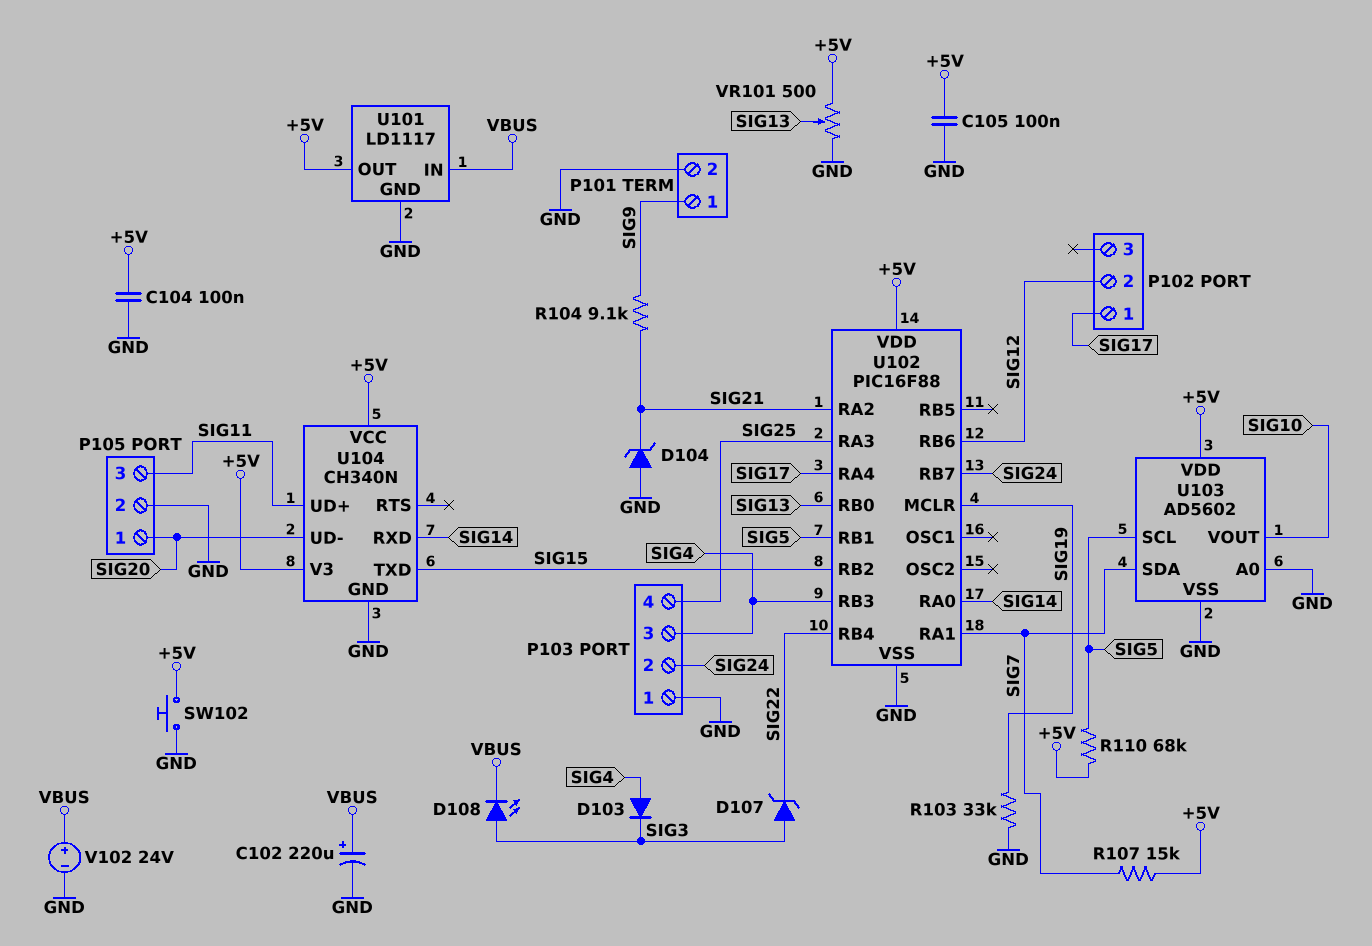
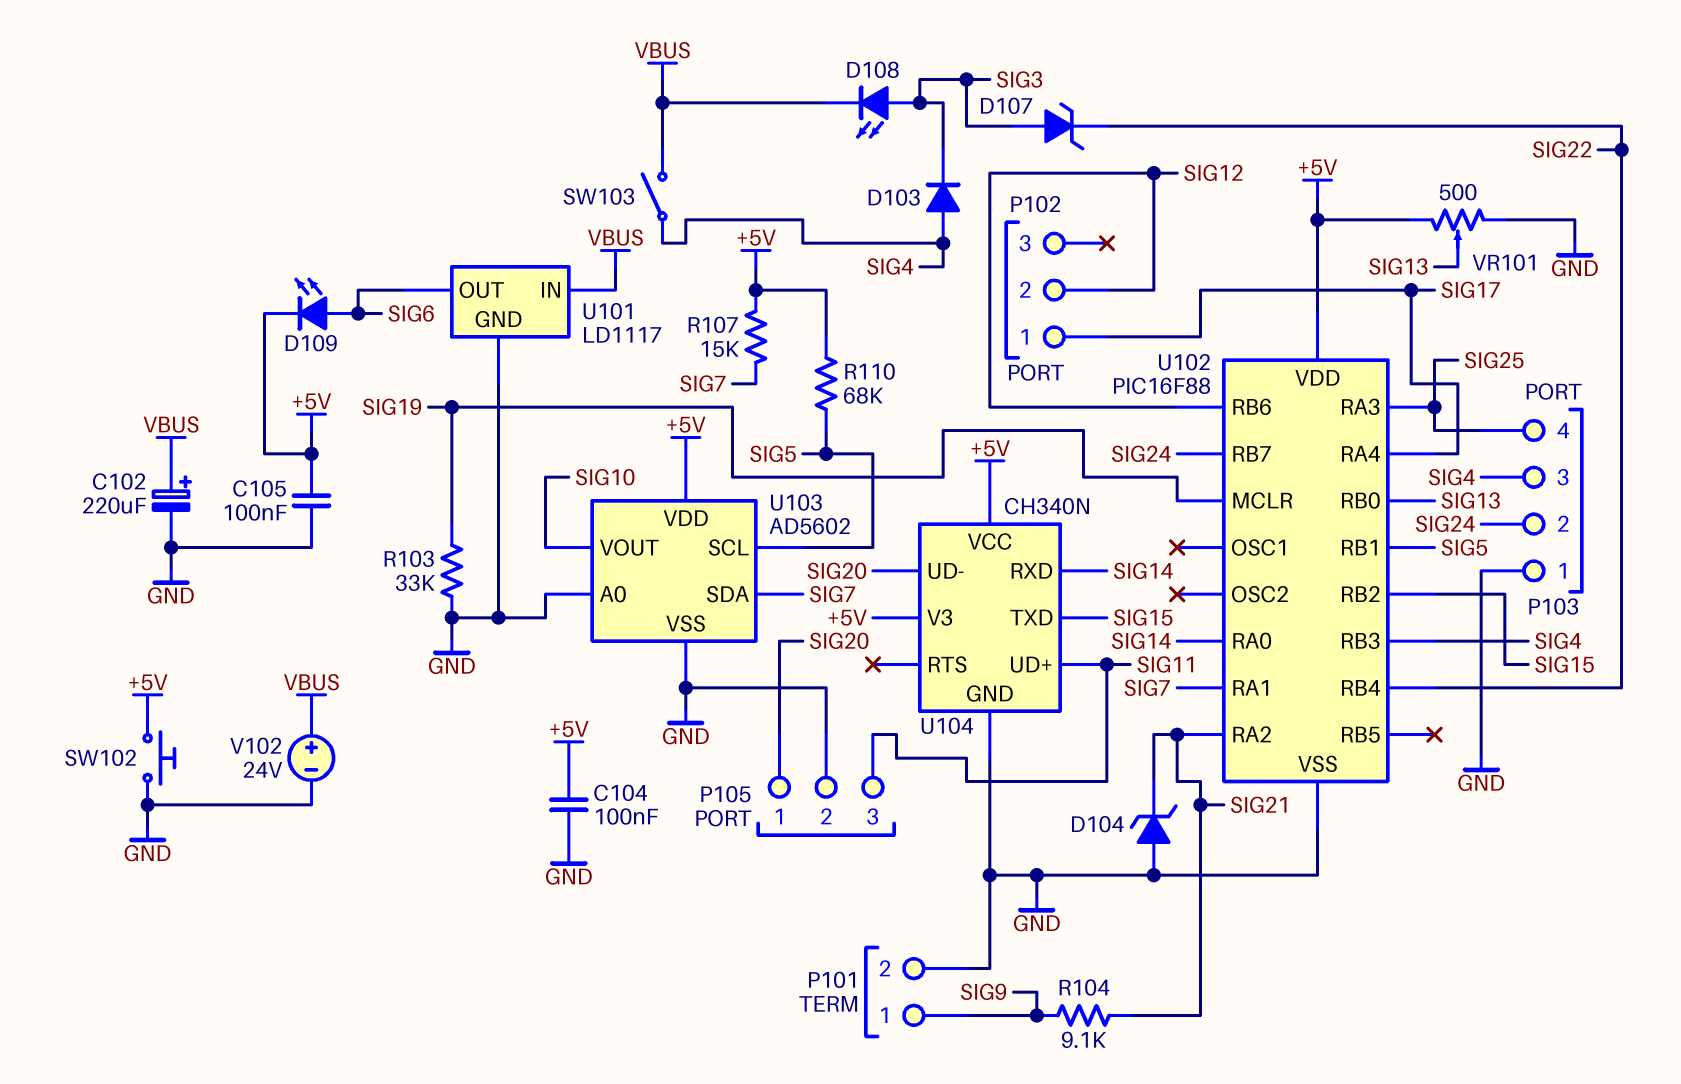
D109: none -> LED (A SIG6, K +5V)
SW103: none -> switch (SIG4, VBUS)
U101 pin OUT: +5V -> SIG6

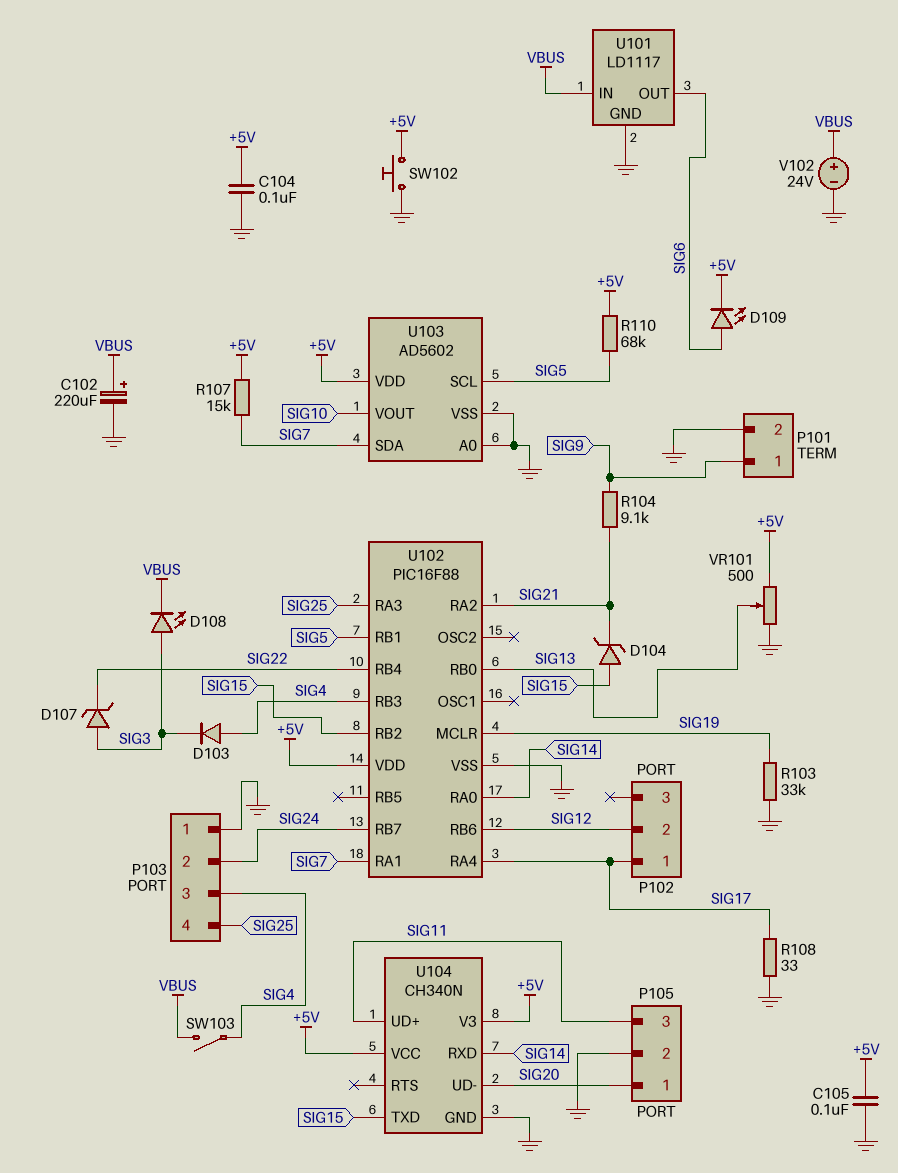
D104: zener (A GND, K SIG21) -> zener (A SIG15, K SIG21)
R108: none -> 33 (GND, SIG17)

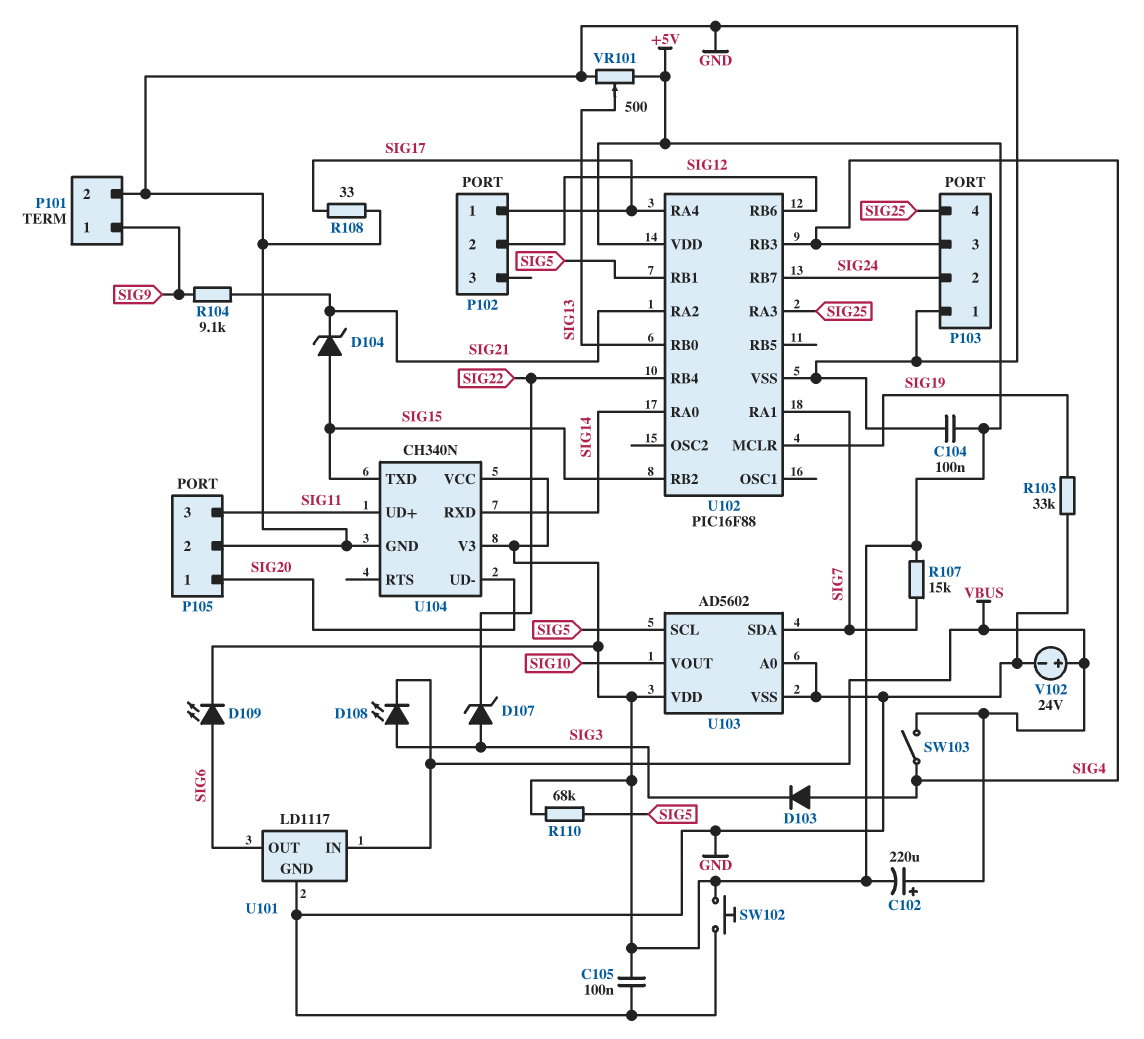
C102: 220uF (plus VBUS, minus GND) -> 220uF (plus VBUS, minus +5V)

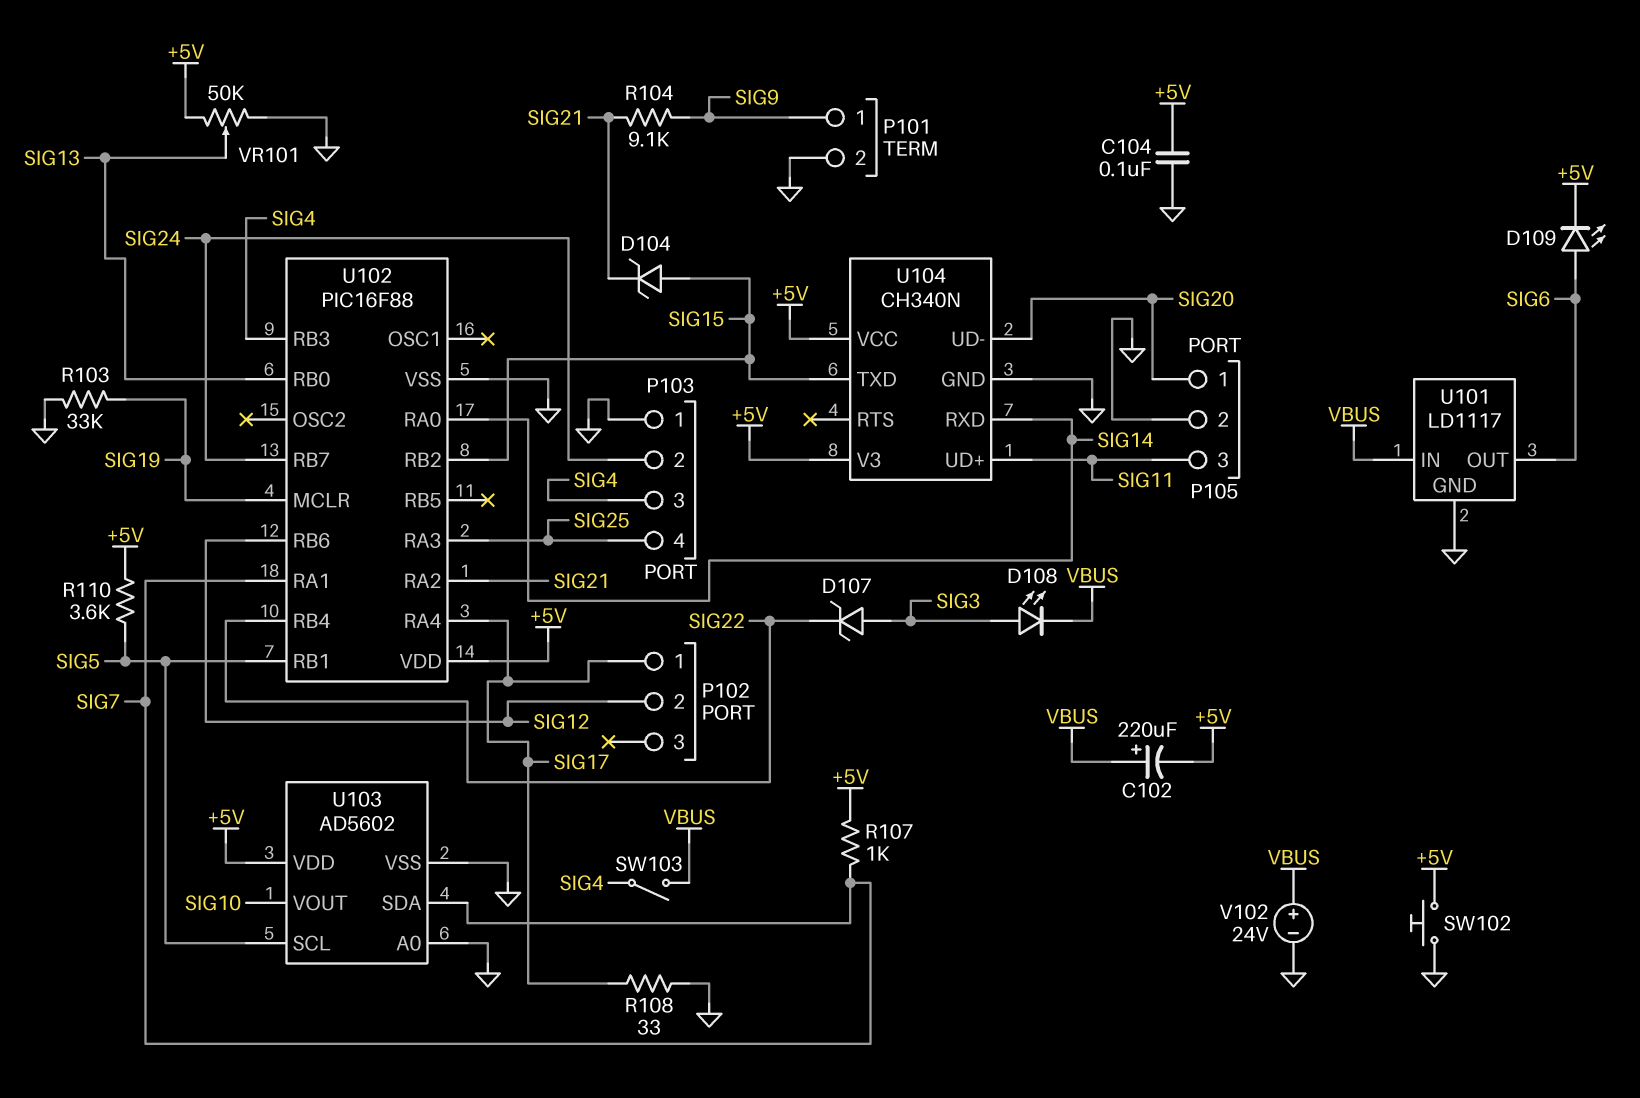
C105: 100nF (+5V, GND) -> none
D103: diode (A SIG4, K SIG3) -> none
R107: 15k (+5V, SIG7) -> 1k (+5V, SIG7)
R110: 68k (+5V, SIG5) -> 3.6k (+5V, SIG5)
VR101: 500 (+5V, GND, wiper SIG13) -> 50k (+5V, GND, wiper SIG13)

